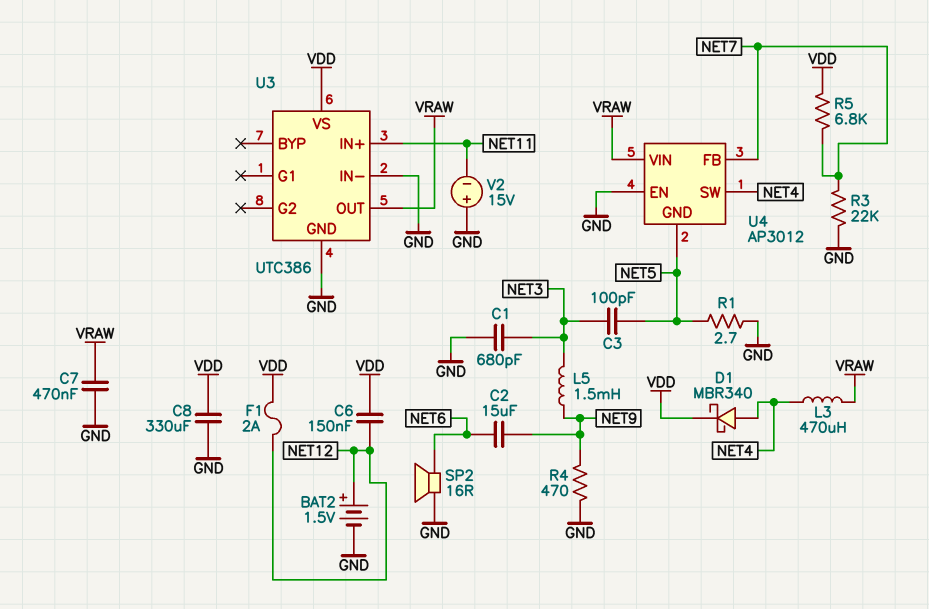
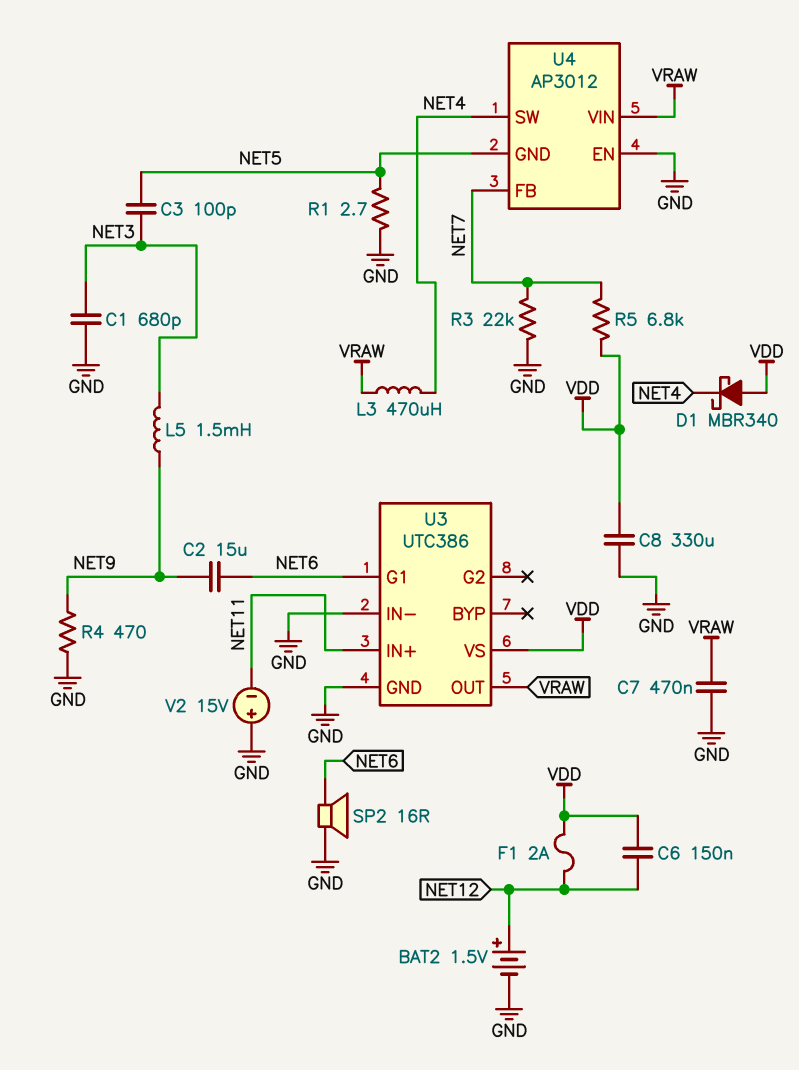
D1: schottky MBR340 (A NET4, K VDD) -> schottky MBR340 (A VDD, K NET4)
U3 pin G1: none -> NET6

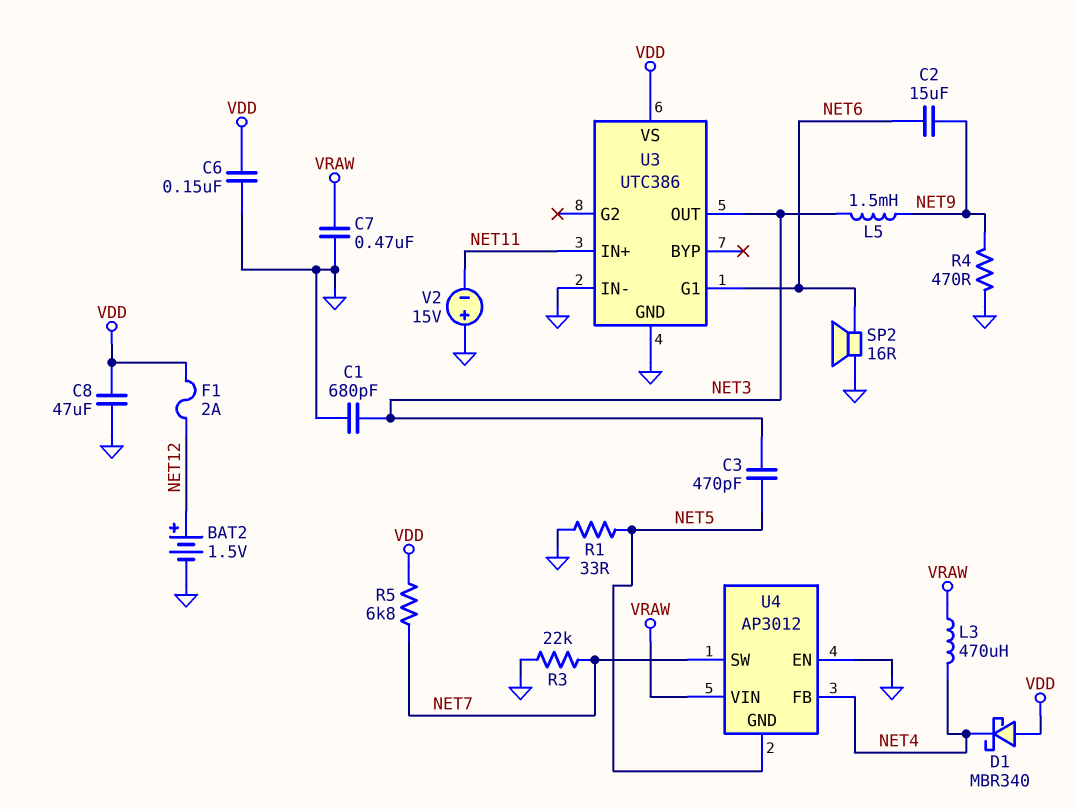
C3: 100pF (NET3, NET5) -> 470pF (NET3, NET5)
C6: 150nF (NET12, VDD) -> 150nF (GND, VDD)
C8: 330uF (GND, VDD) -> 47uF (GND, VDD)
R1: 2.7 (GND, NET5) -> 33 (GND, NET5)
U3 pin OUT: VRAW -> NET3
U4 pin FB: NET7 -> NET4
U4 pin SW: NET4 -> NET7

